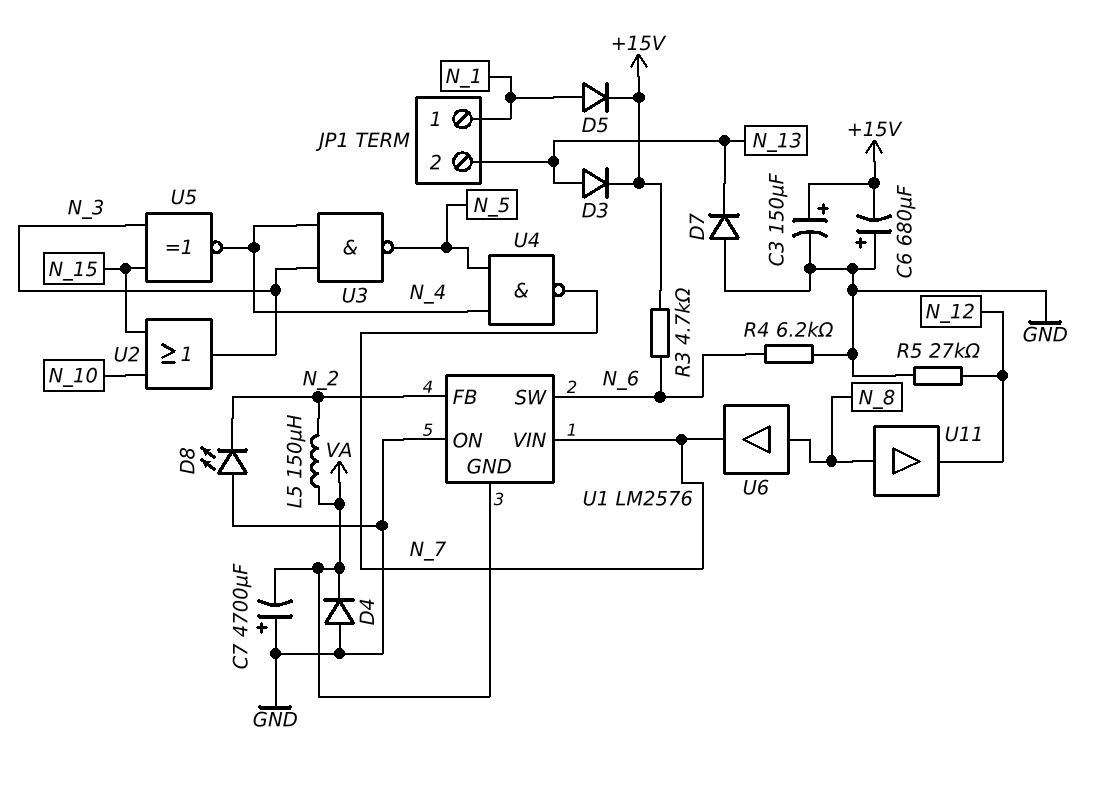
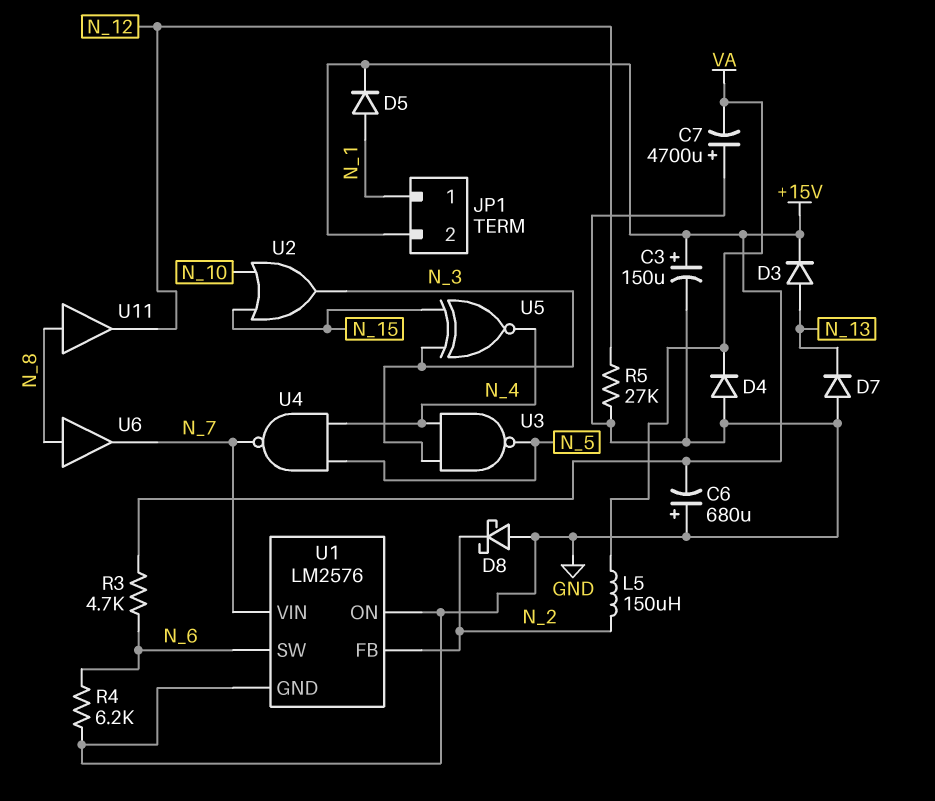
D8: LED (A GND, K N_2) -> schottky (A GND, K N_2)
JP1 pin 2: N_13 -> +15V
U1 pin GND: VA -> GND

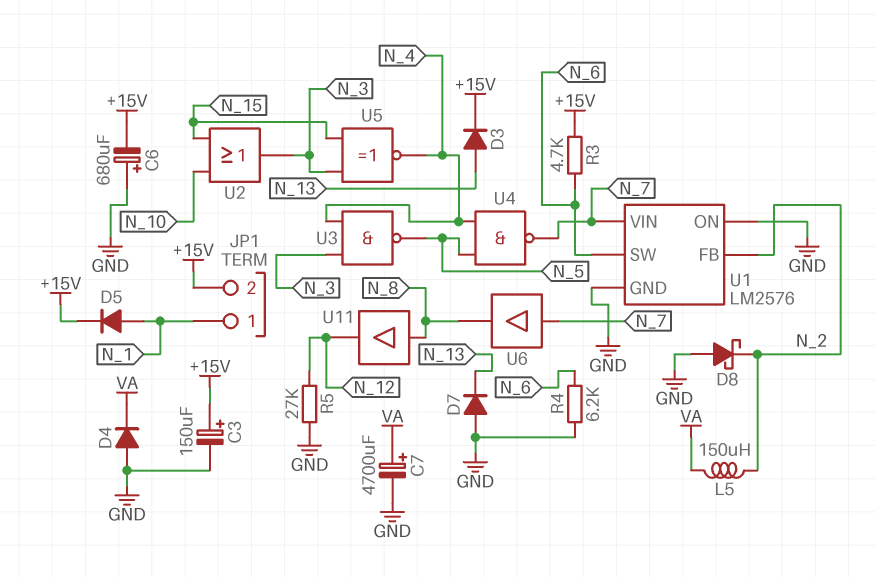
C7: 4700uF (plus GND, minus VA) -> 4700uF (plus VA, minus GND)
U6: buffer (in N_8, out N_7) -> buffer (in N_7, out N_8)

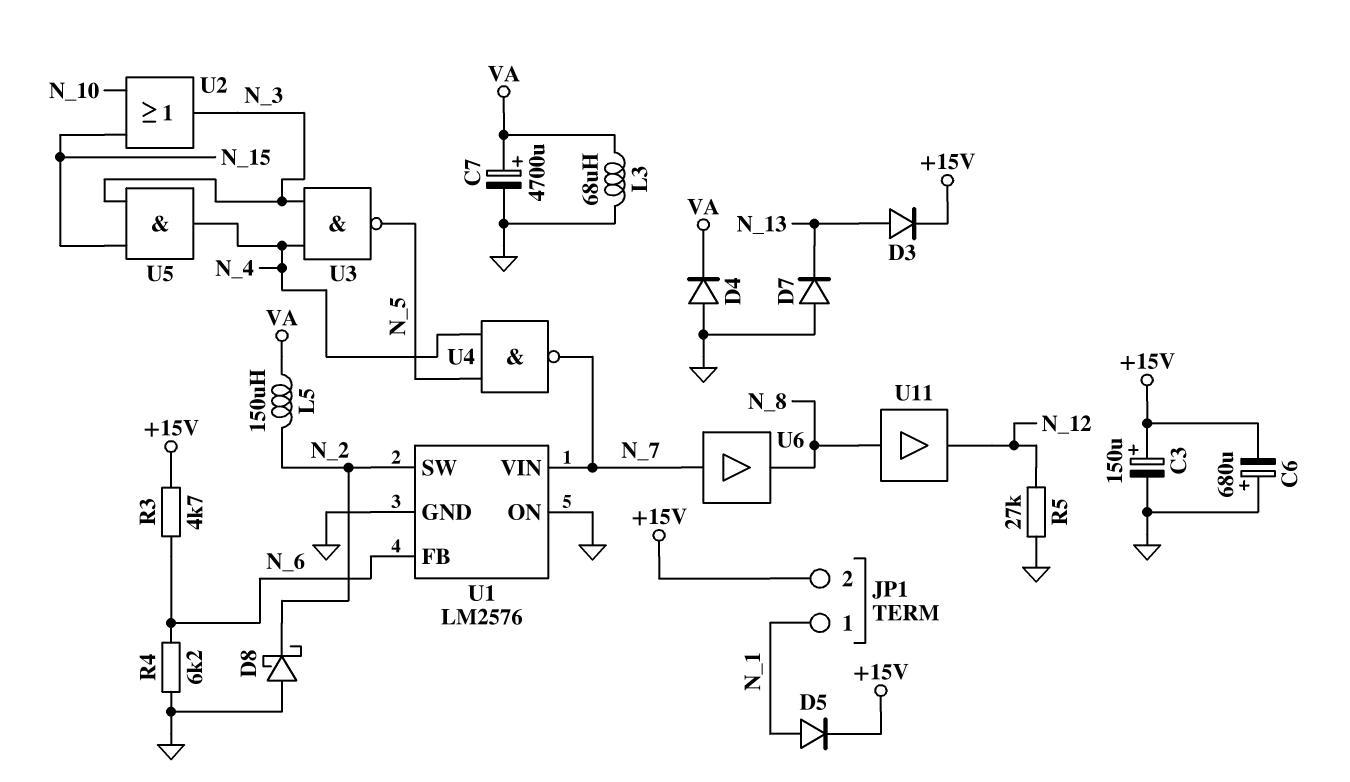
L3: none -> 68uH (GND, VA)
U1 pin FB: N_2 -> N_6
U1 pin SW: N_6 -> N_2
U5: XNOR (in N_3, in N_15, out N_4) -> AND (in N_3, in N_15, out N_4)

